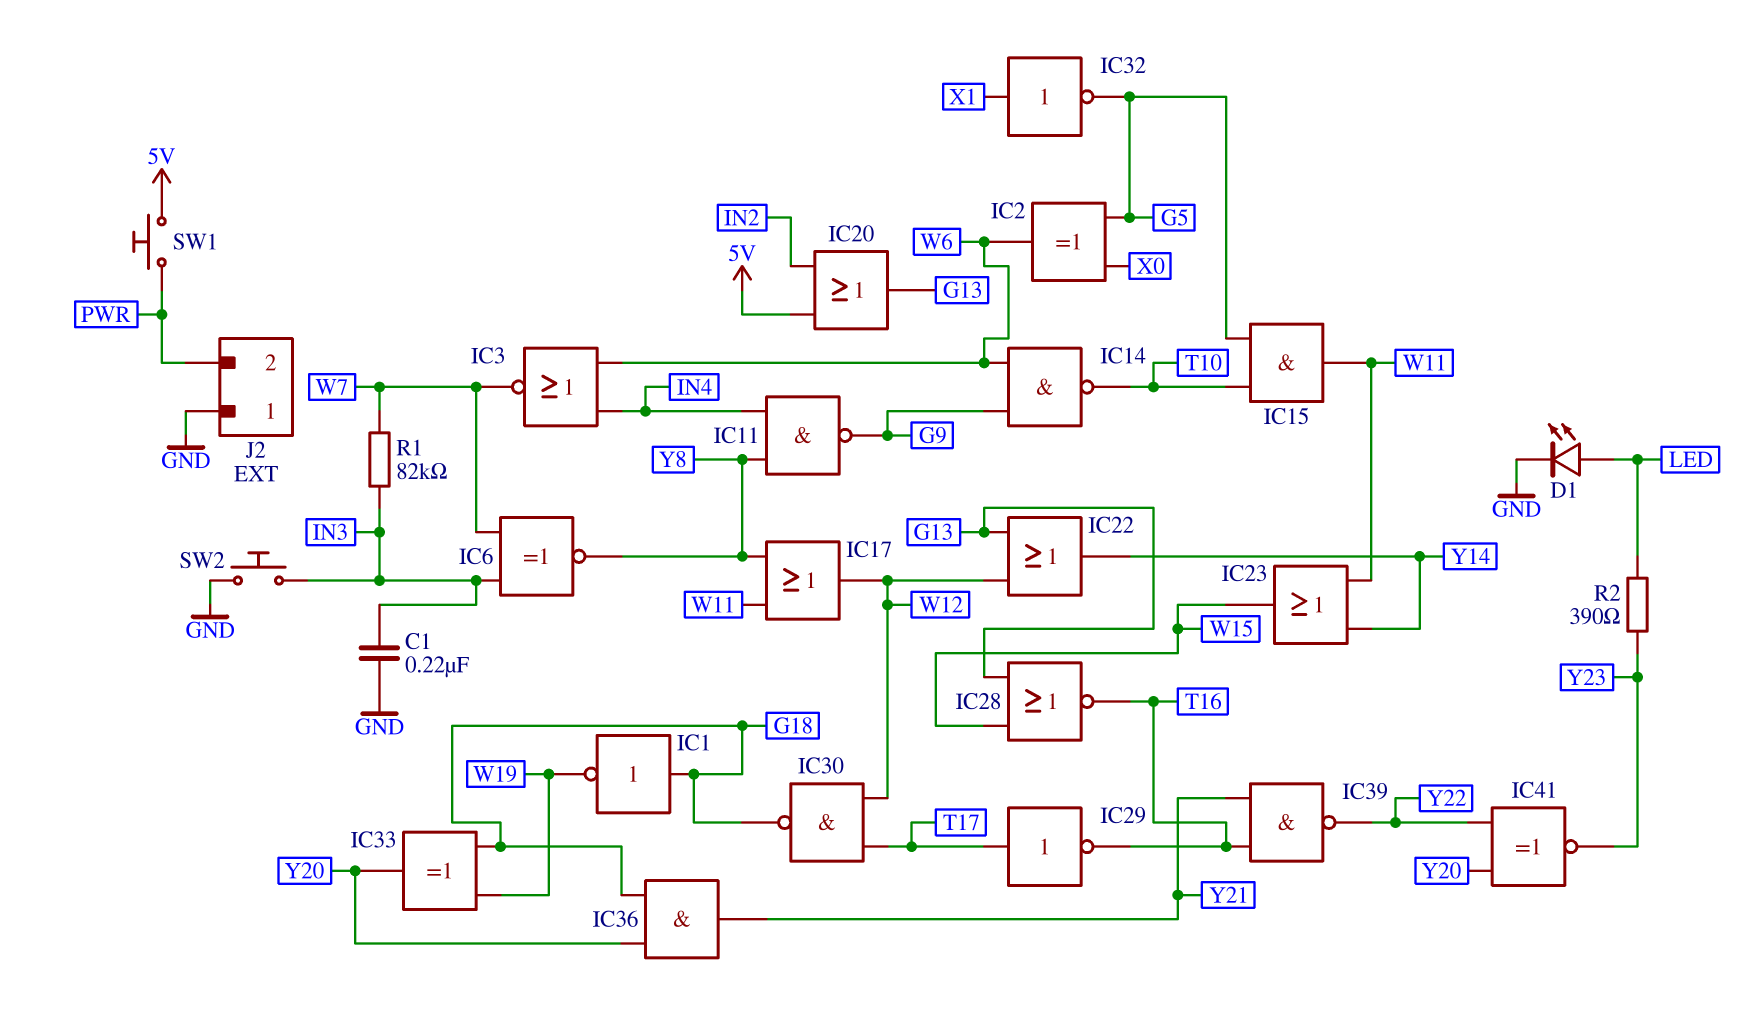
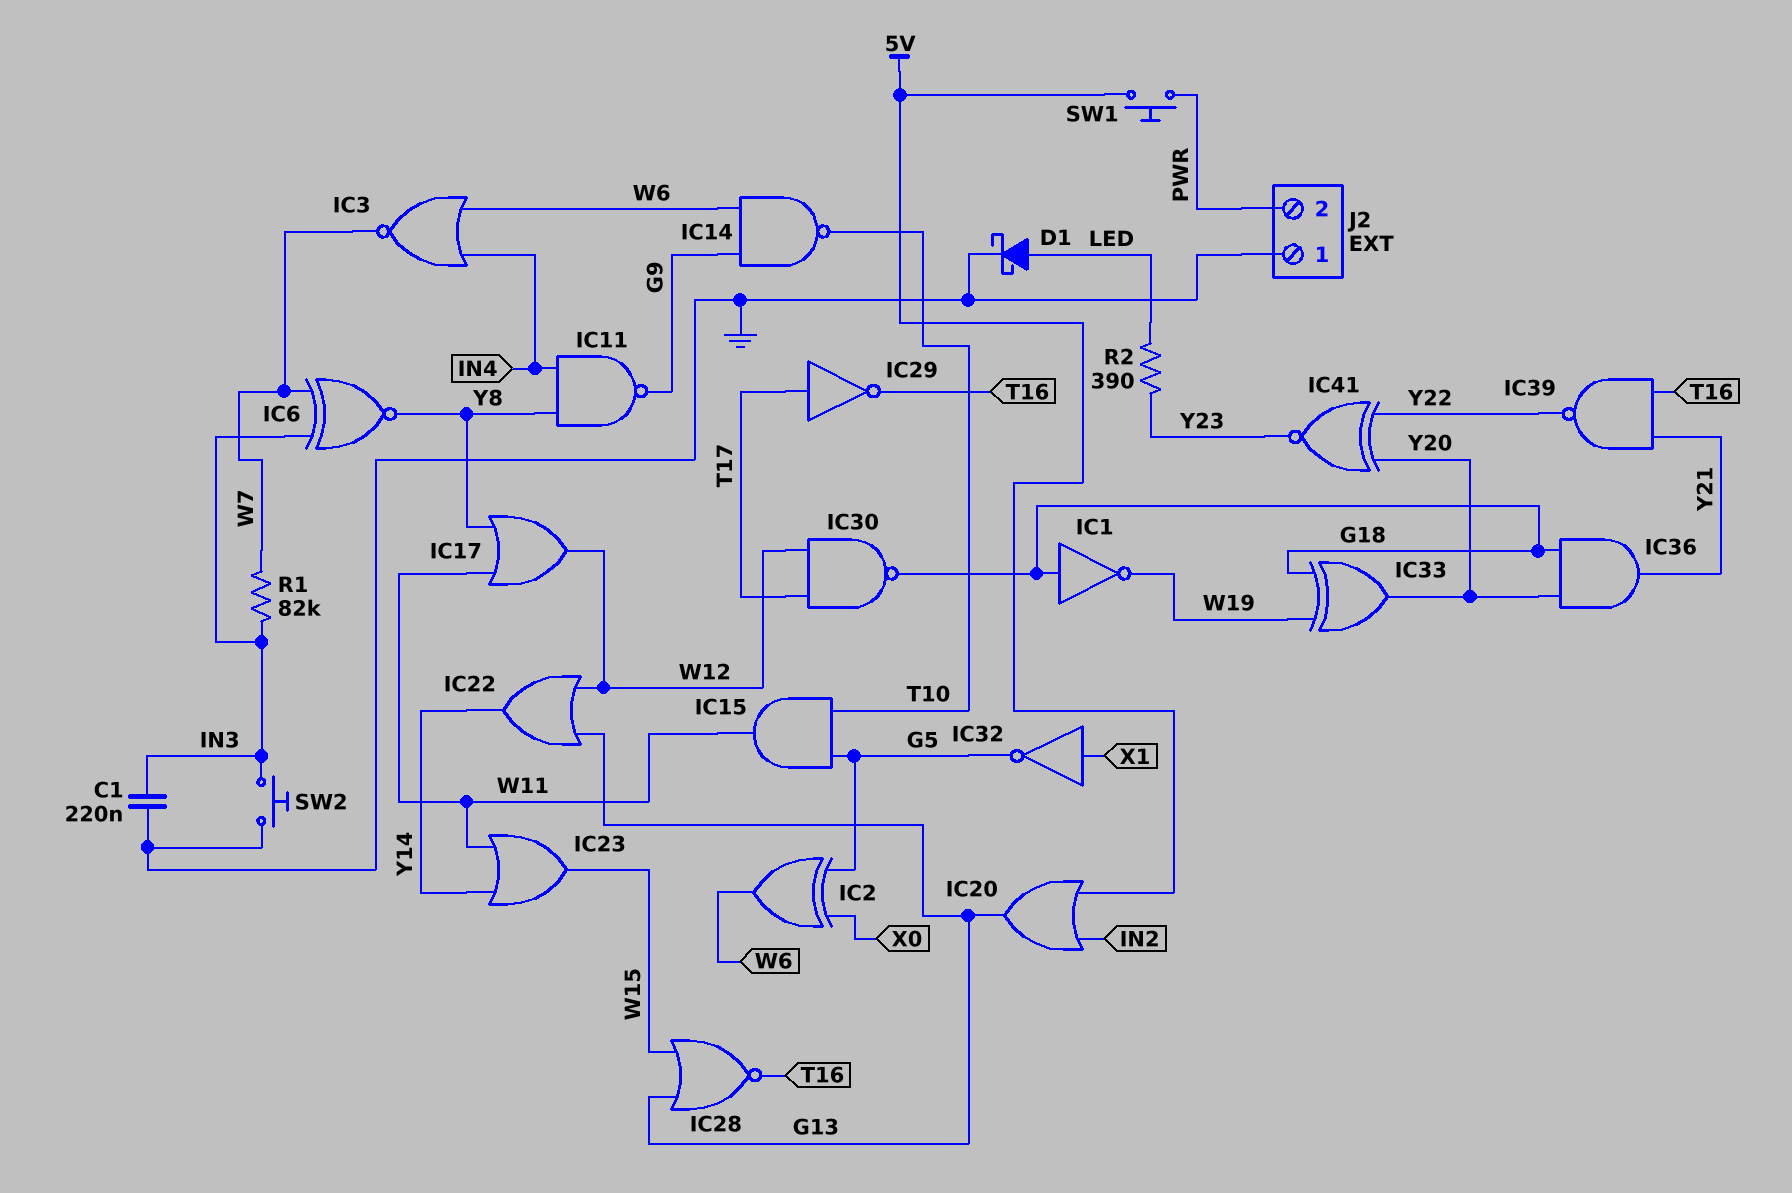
D1: LED (A LED, K GND) -> schottky (A LED, K GND)

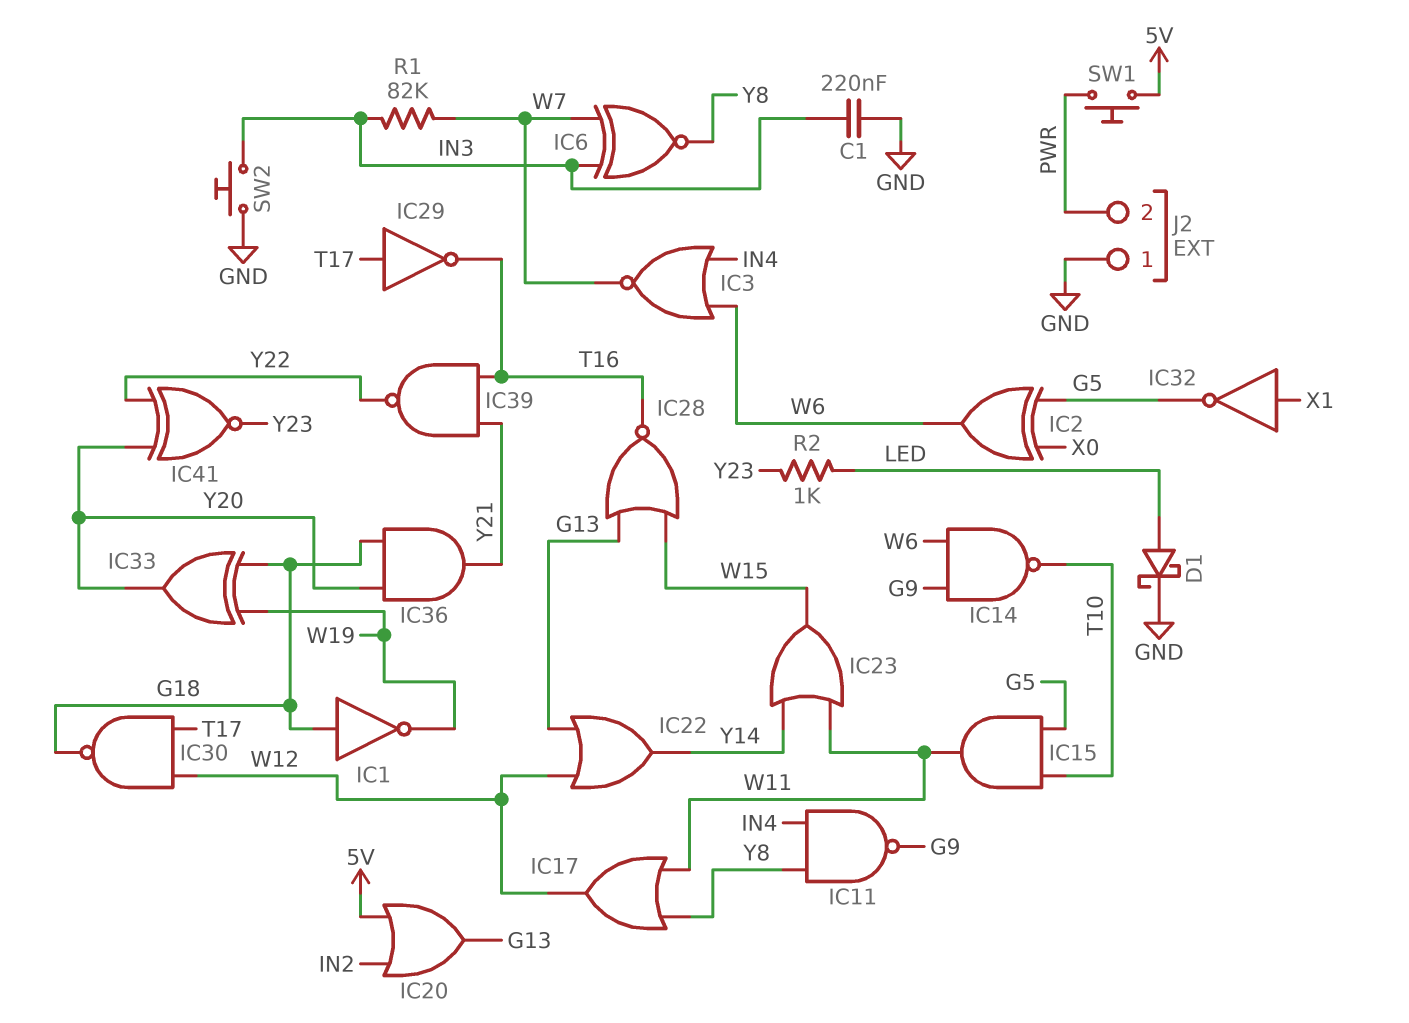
R2: 390 (LED, Y23) -> 1k (LED, Y23)

